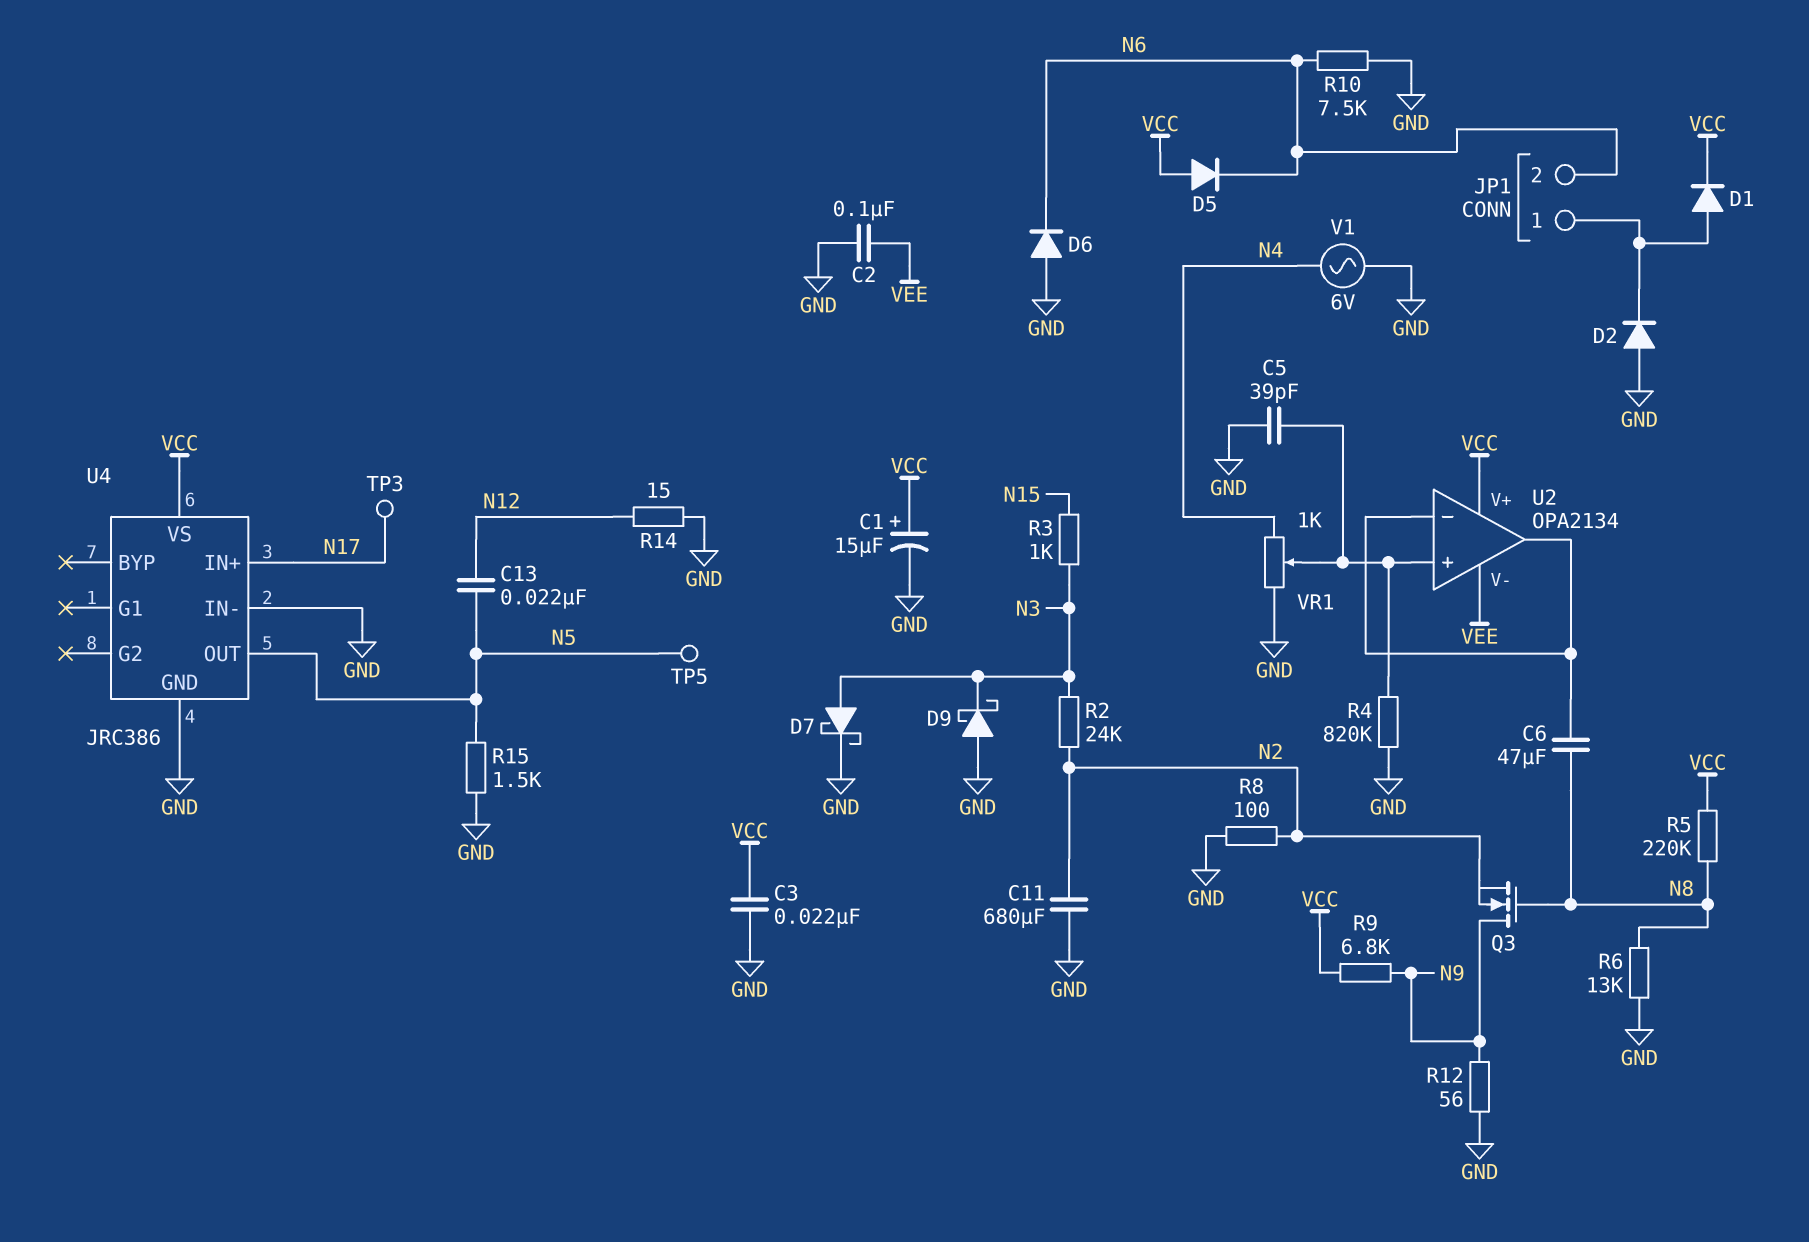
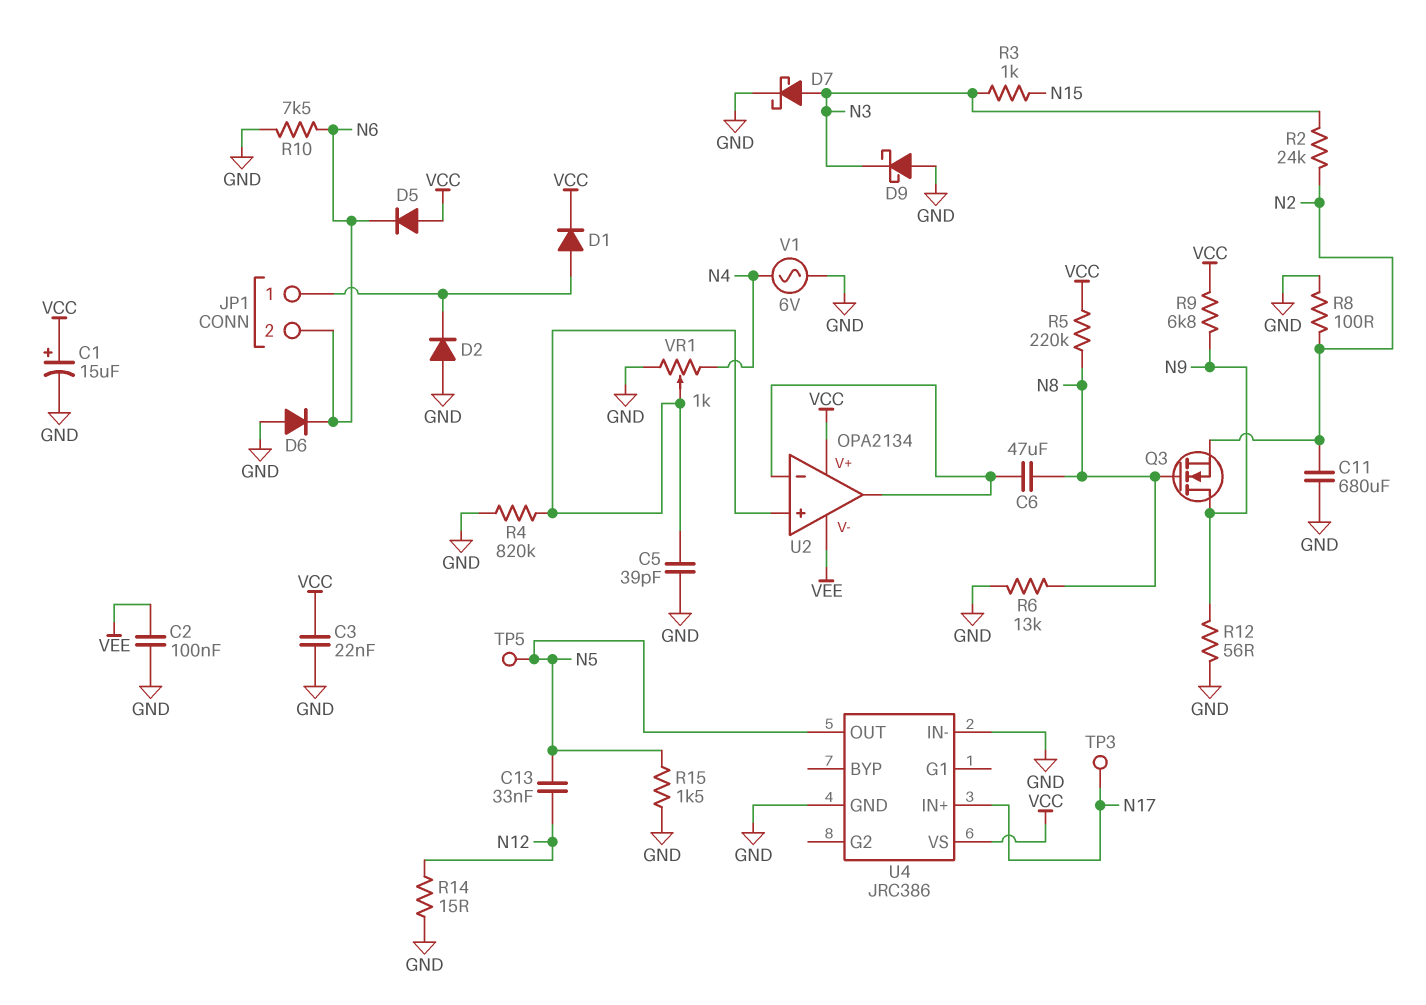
C13: 22nF (N5, N12) -> 33nF (N5, N12)

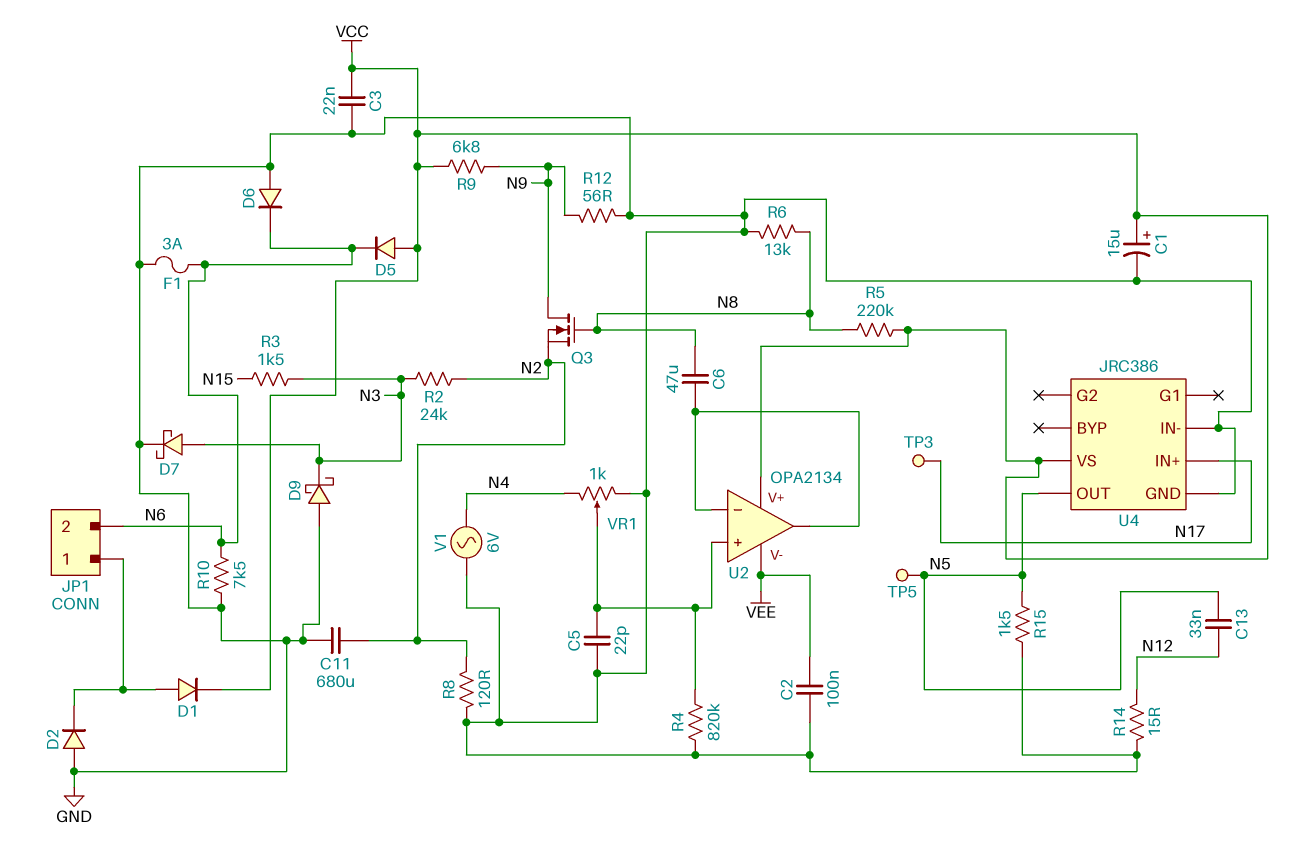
C5: 39pF (GND, U2/in+) -> 22pF (GND, U2/in+)
F1: none -> 3A (GND, N6)
R3: 1k (N3, N15) -> 1.5k (N3, N15)
R8: 100 (GND, N2) -> 120 (GND, N2)

